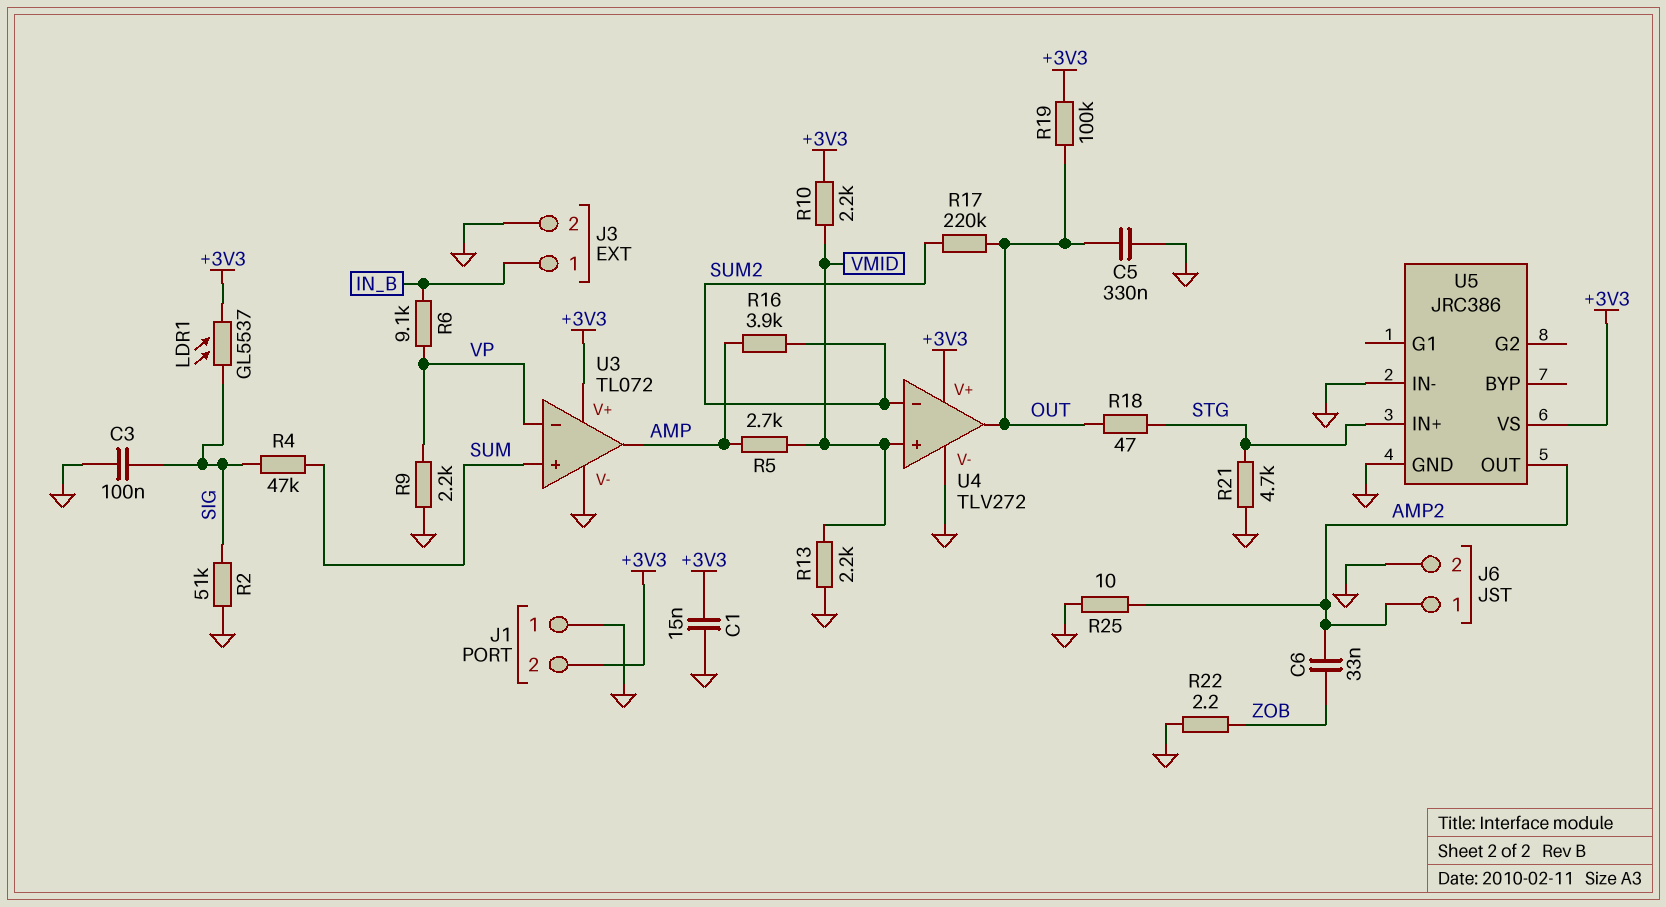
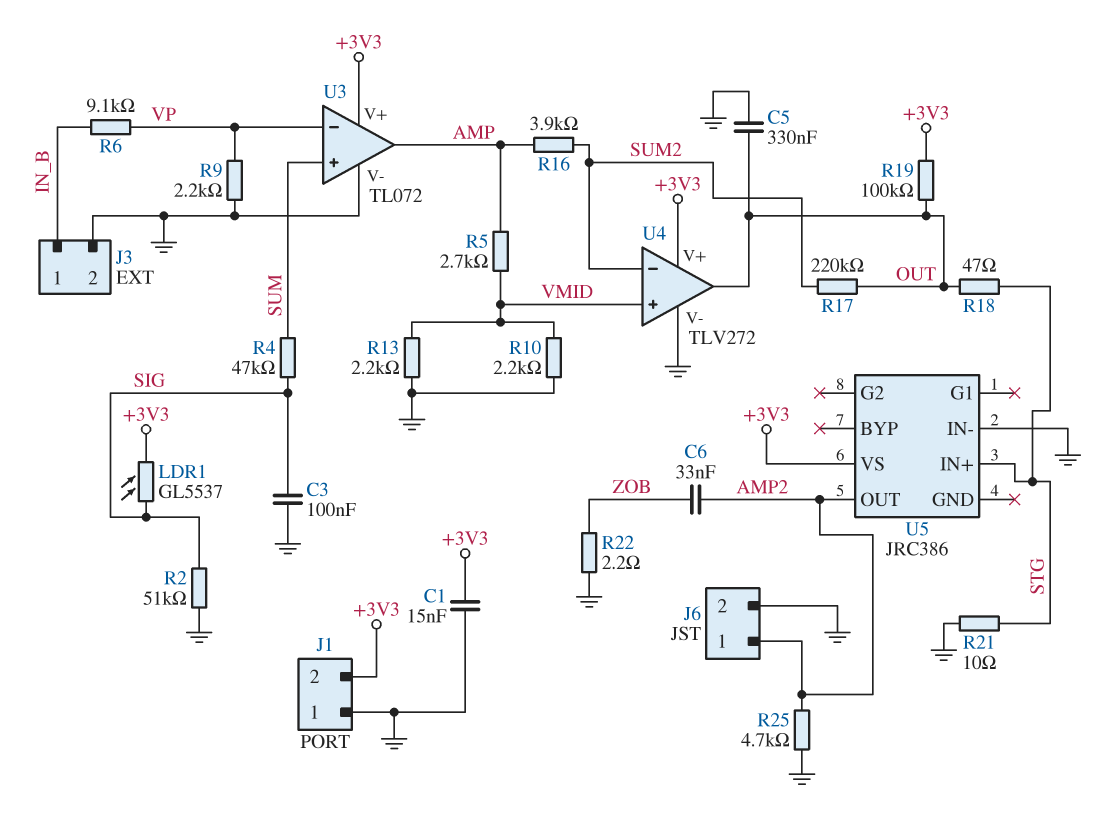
R10: 2.2k (+3V3, VMID) -> 2.2k (GND, VMID)
R21: 4.7k (GND, STG) -> 10 (GND, STG)
R25: 10 (AMP2, GND) -> 4.7k (AMP2, GND)
U5 pin GND: GND -> none

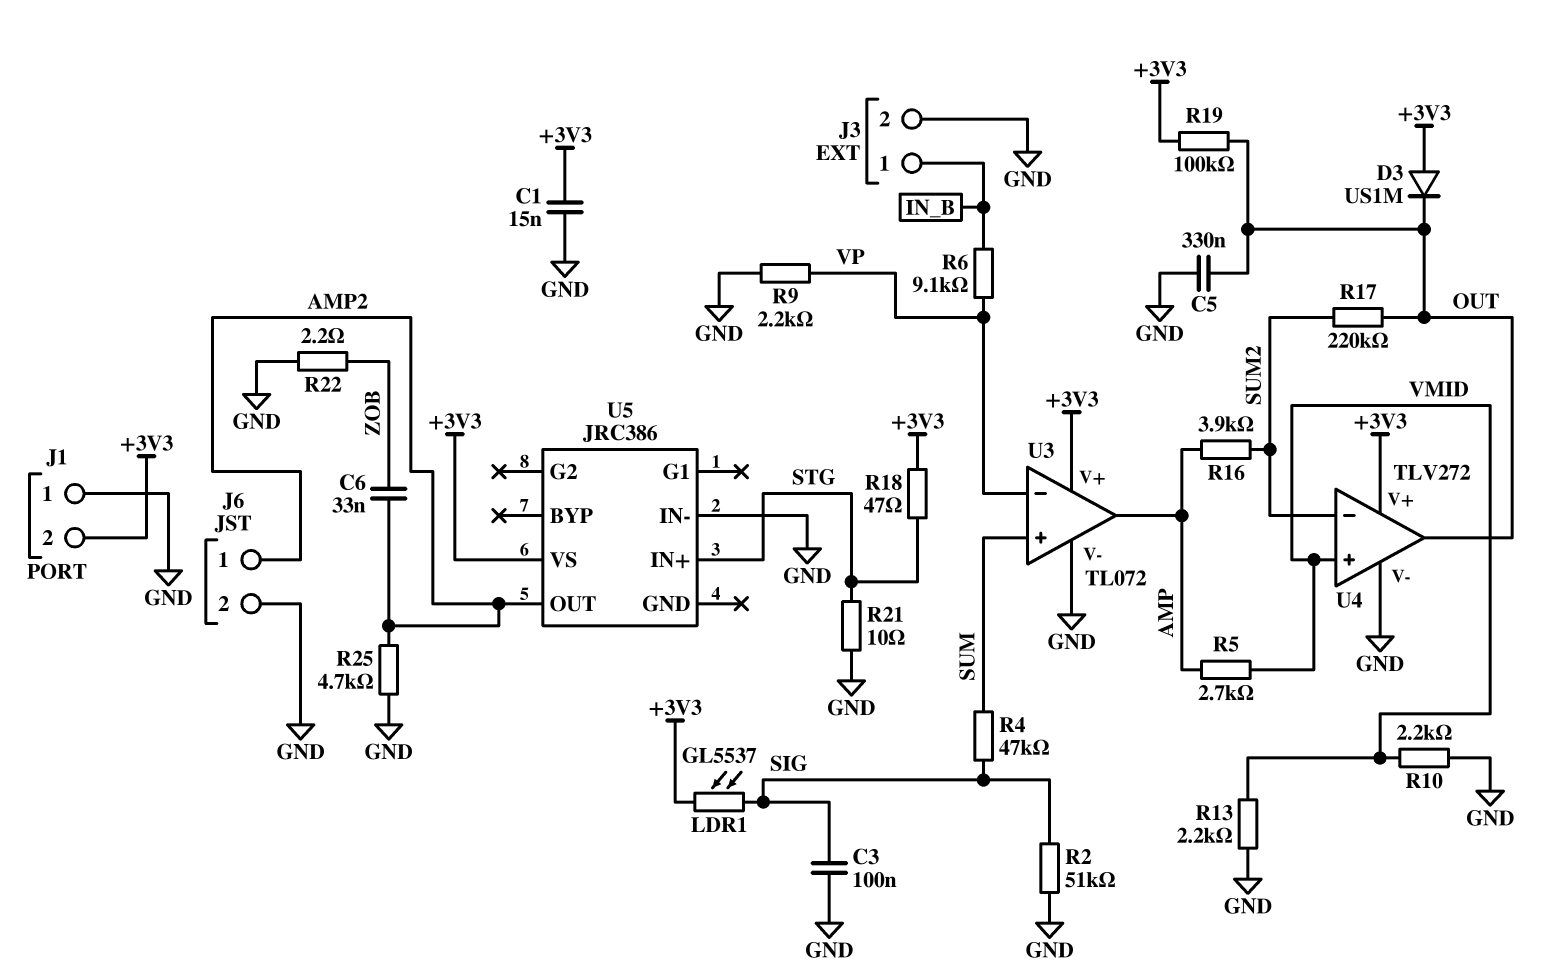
D3: none -> diode US1M (A +3V3, K OUT)
R18: 47 (OUT, STG) -> 47 (+3V3, STG)

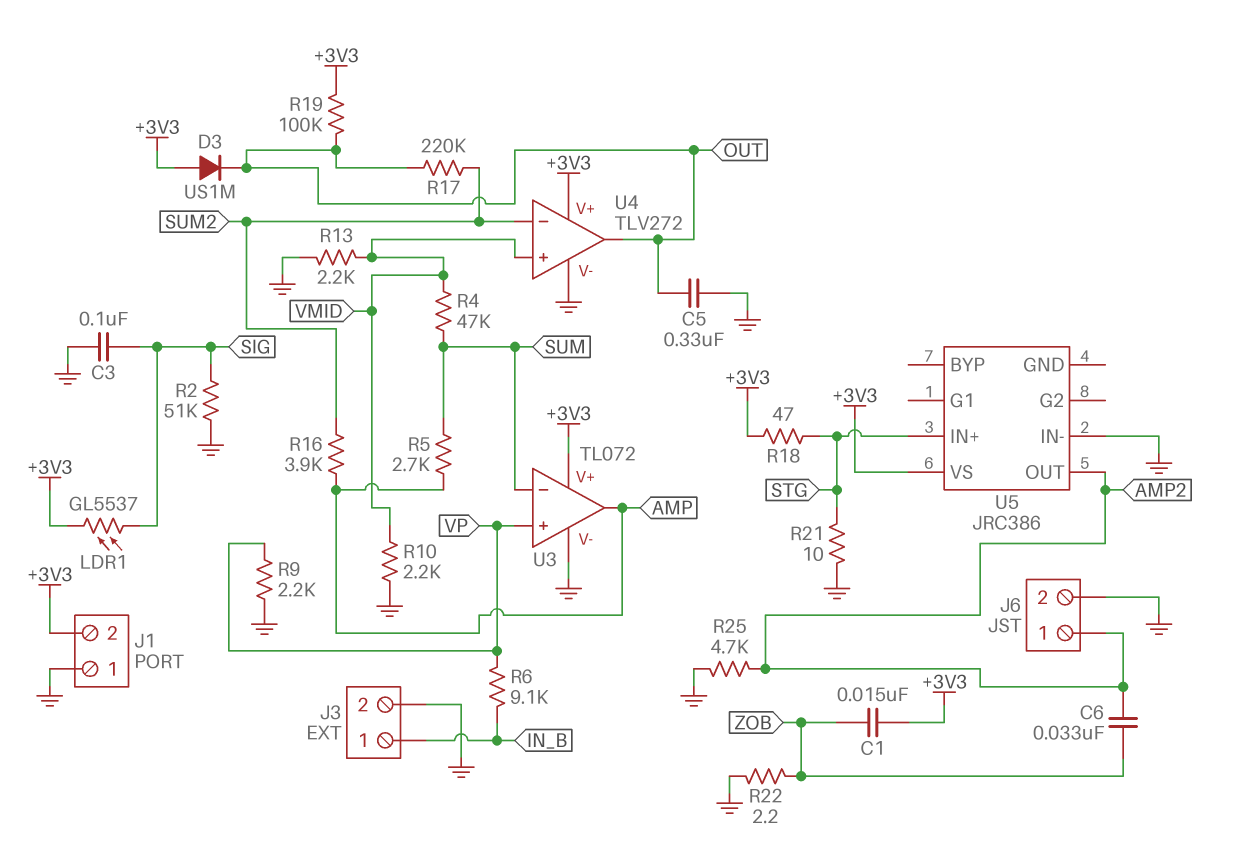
C1: 15nF (+3V3, GND) -> 15nF (+3V3, ZOB)
R4: 47k (SIG, SUM) -> 47k (SUM, VMID)
R5: 2.7k (AMP, VMID) -> 2.7k (AMP, SUM)
U3 pin in+: SUM -> VP
U3 pin in-: VP -> SUM

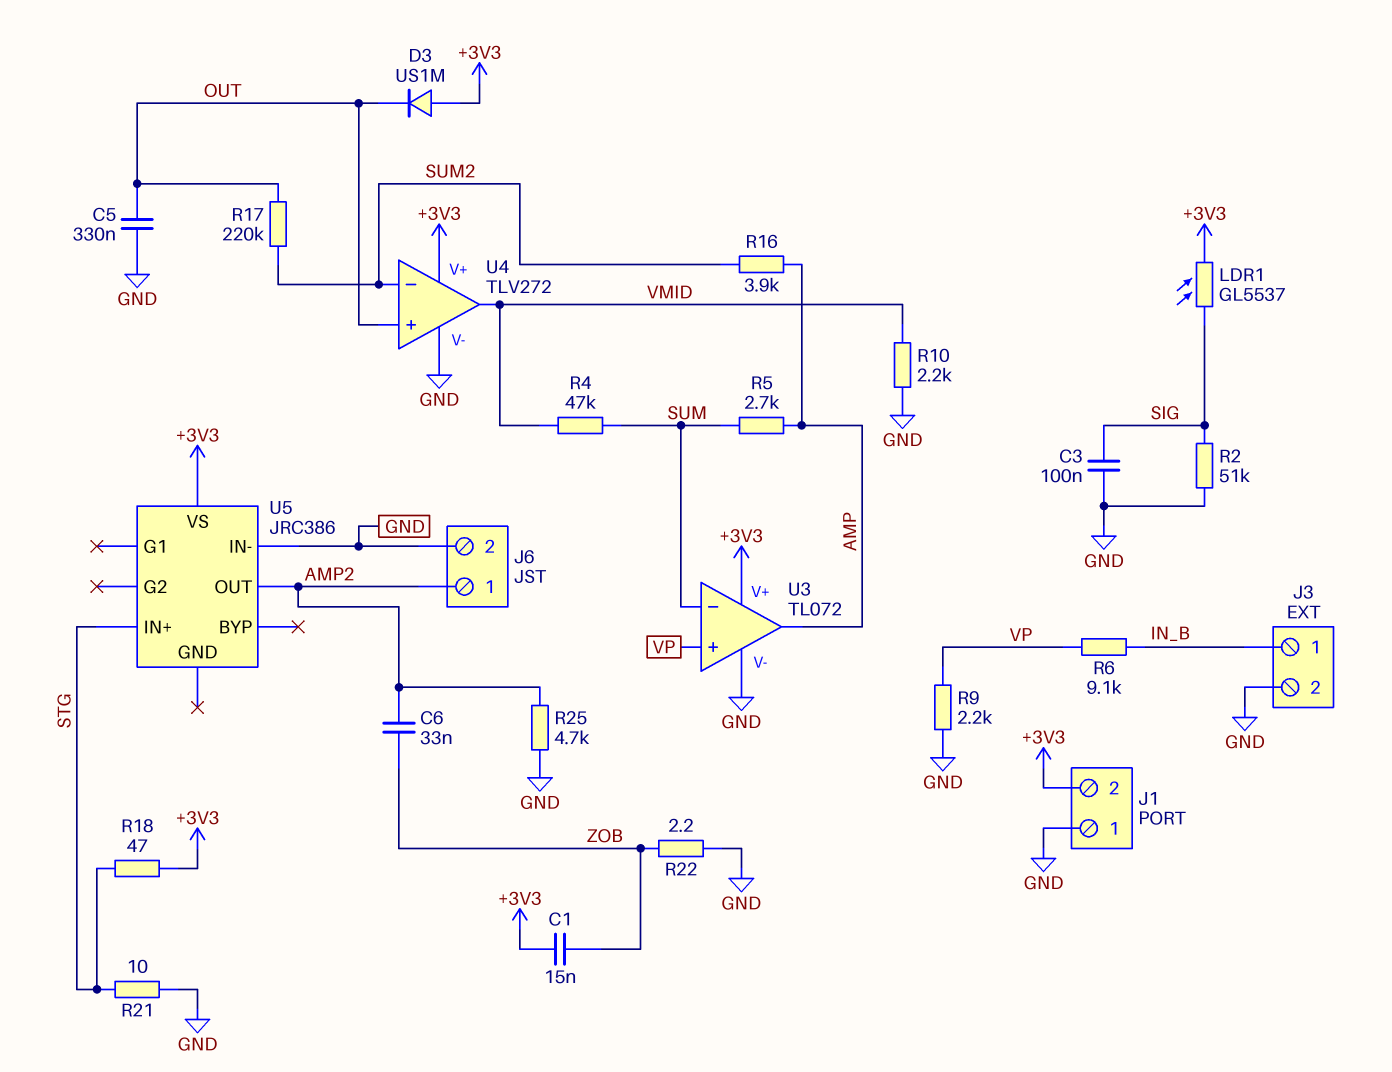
R13: 2.2k (GND, VMID) -> none
R19: 100k (+3V3, OUT) -> none
U4 pin in+: VMID -> OUT
U4 pin out: OUT -> VMID

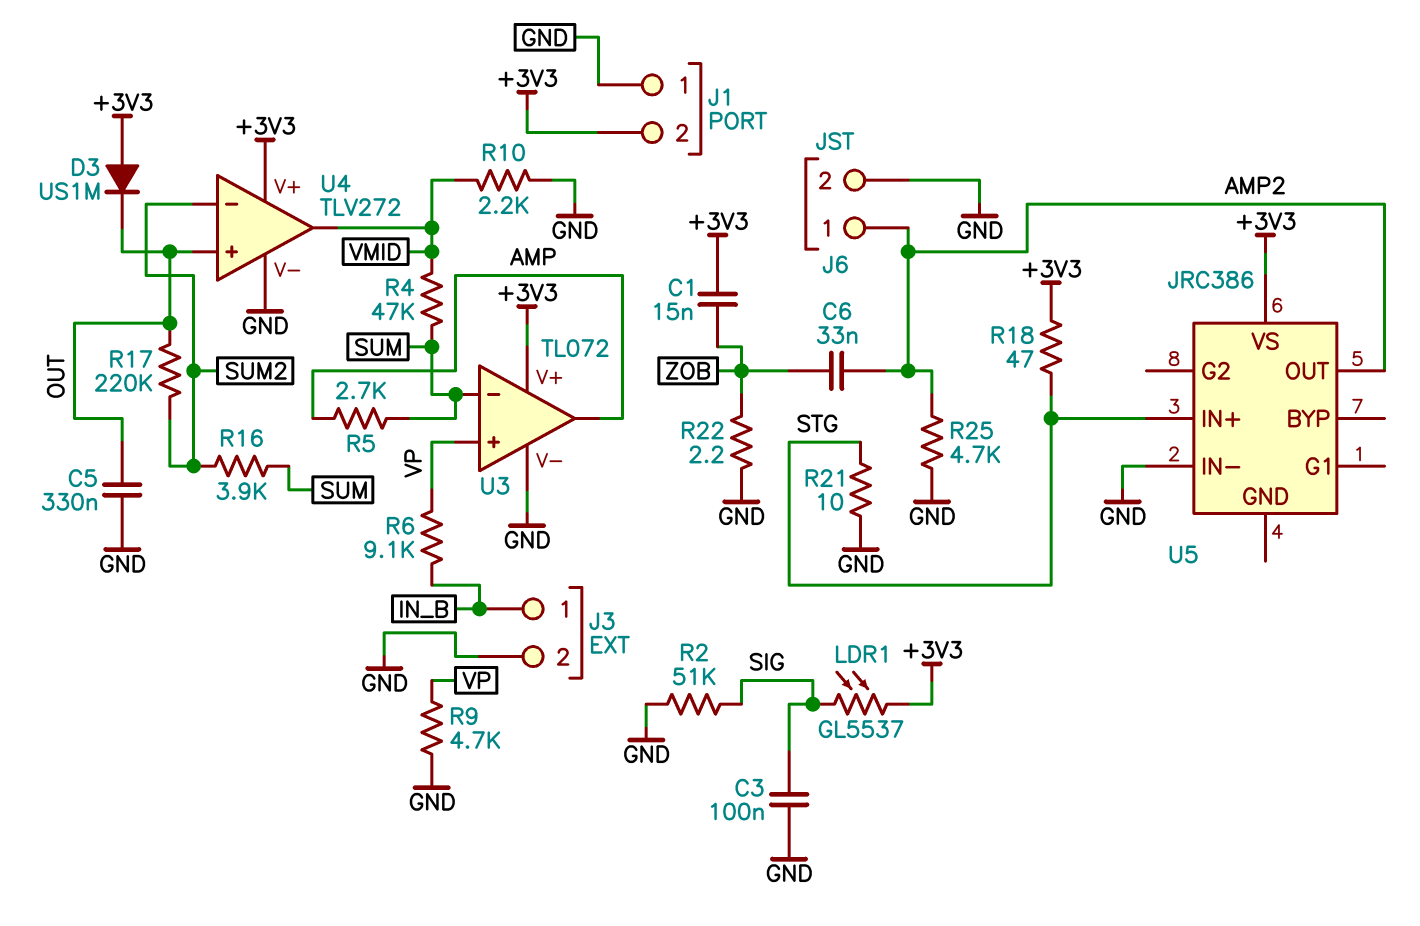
R9: 2.2k (GND, VP) -> 4.7k (GND, VP)
R16: 3.9k (AMP, SUM2) -> 3.9k (SUM, SUM2)

